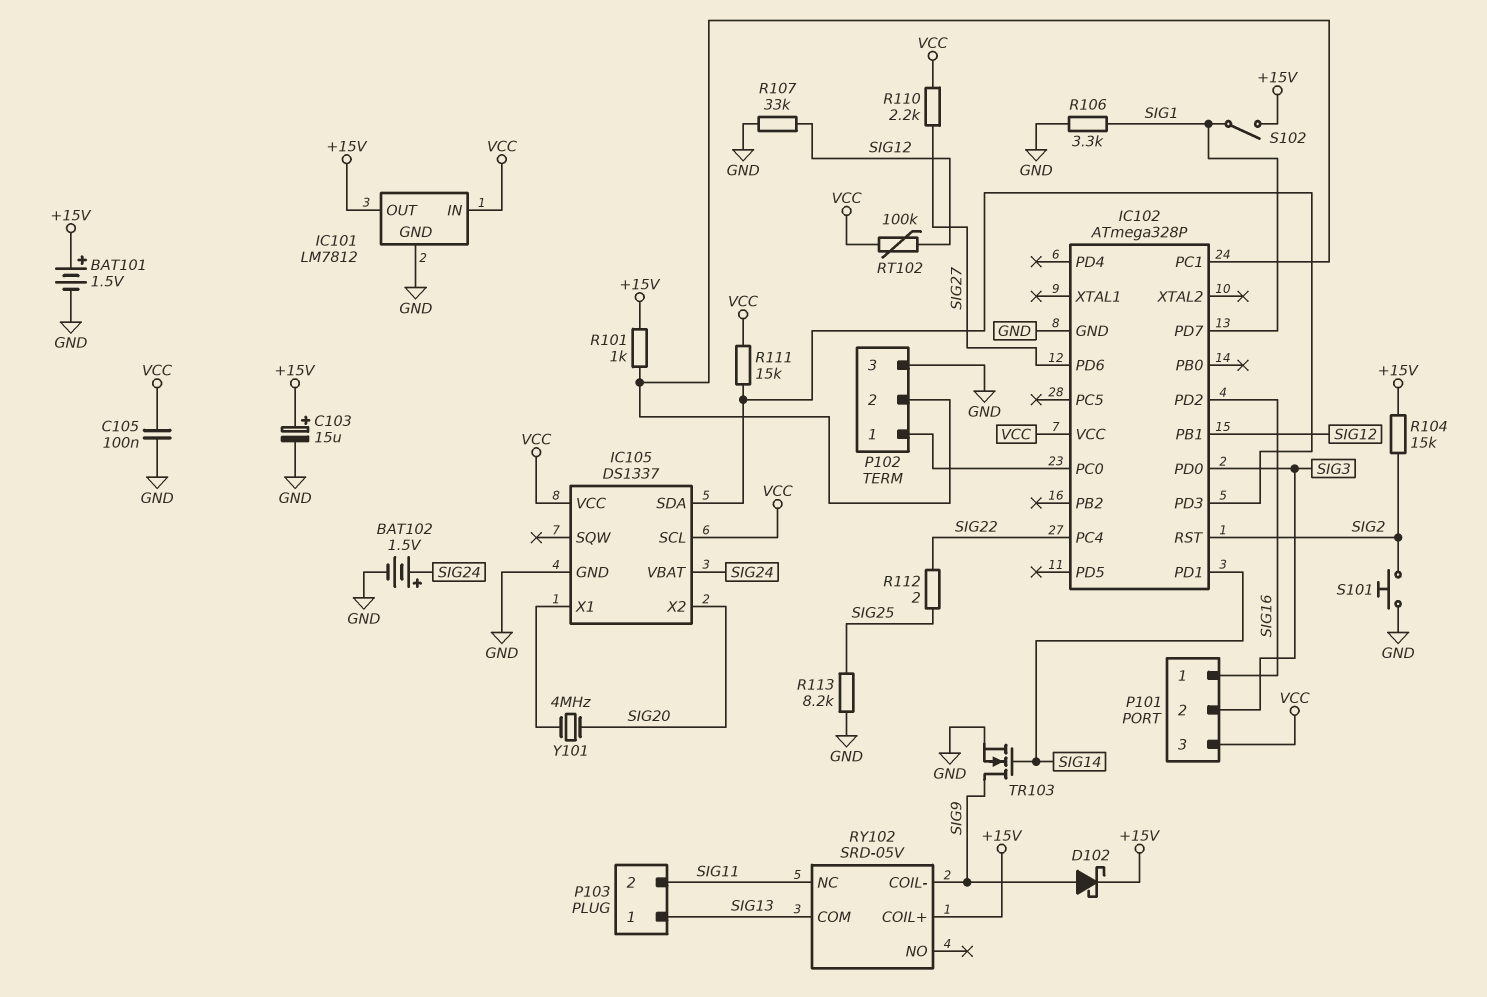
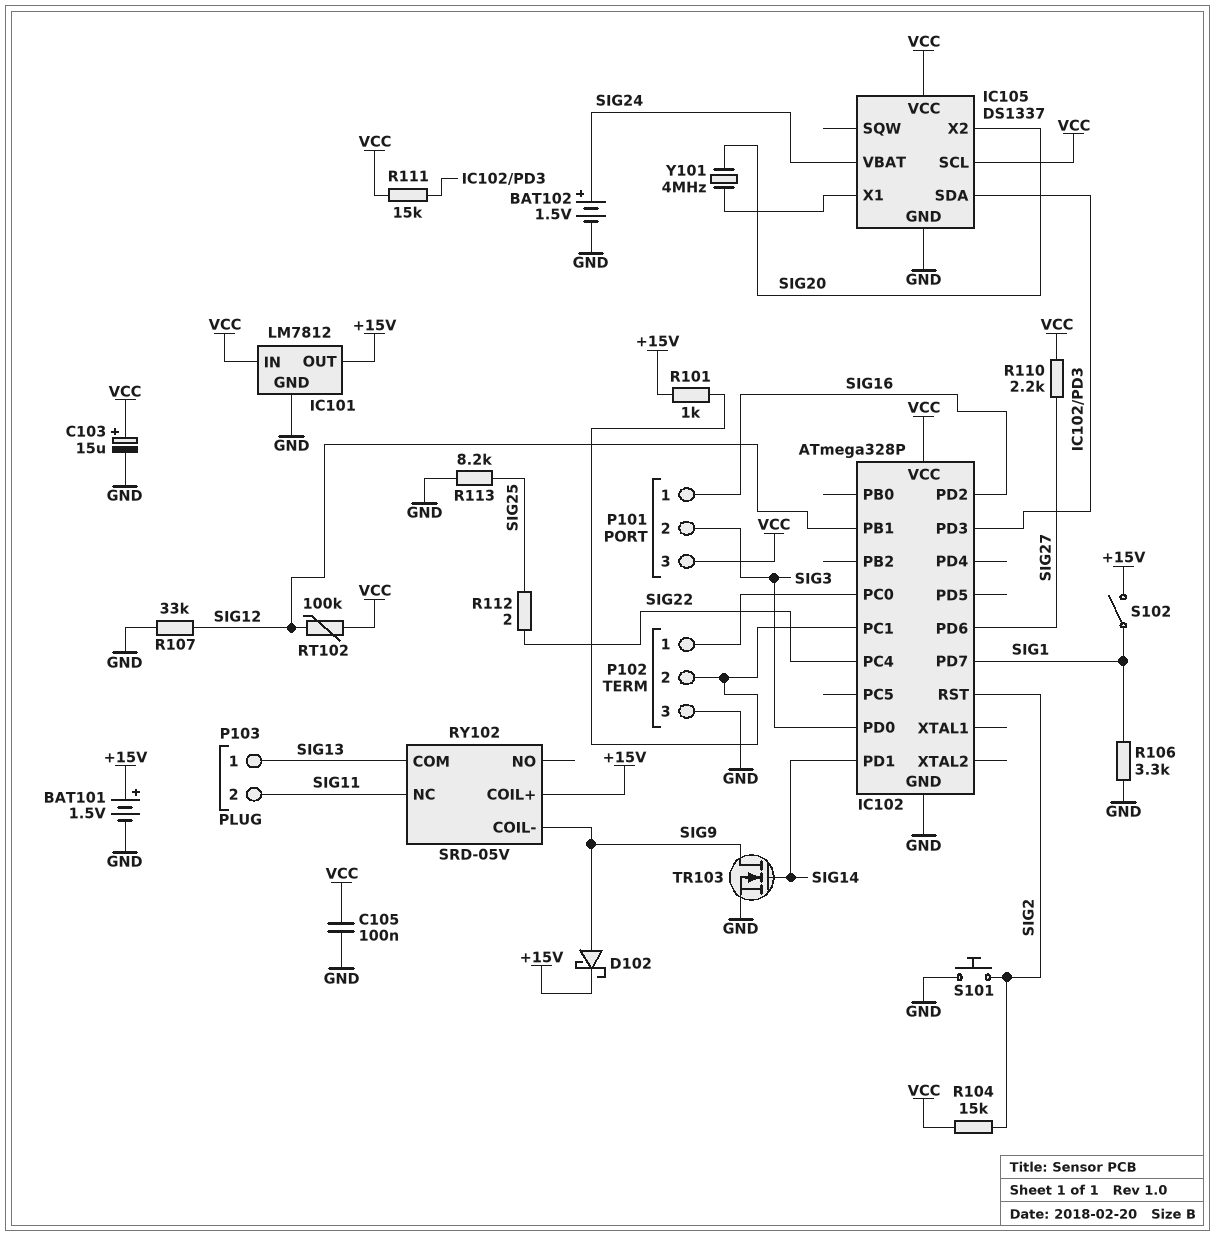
C103: 15uF (plus +15V, minus GND) -> 15uF (plus VCC, minus GND)
R104: 15k (+15V, SIG2) -> 15k (SIG2, VCC)

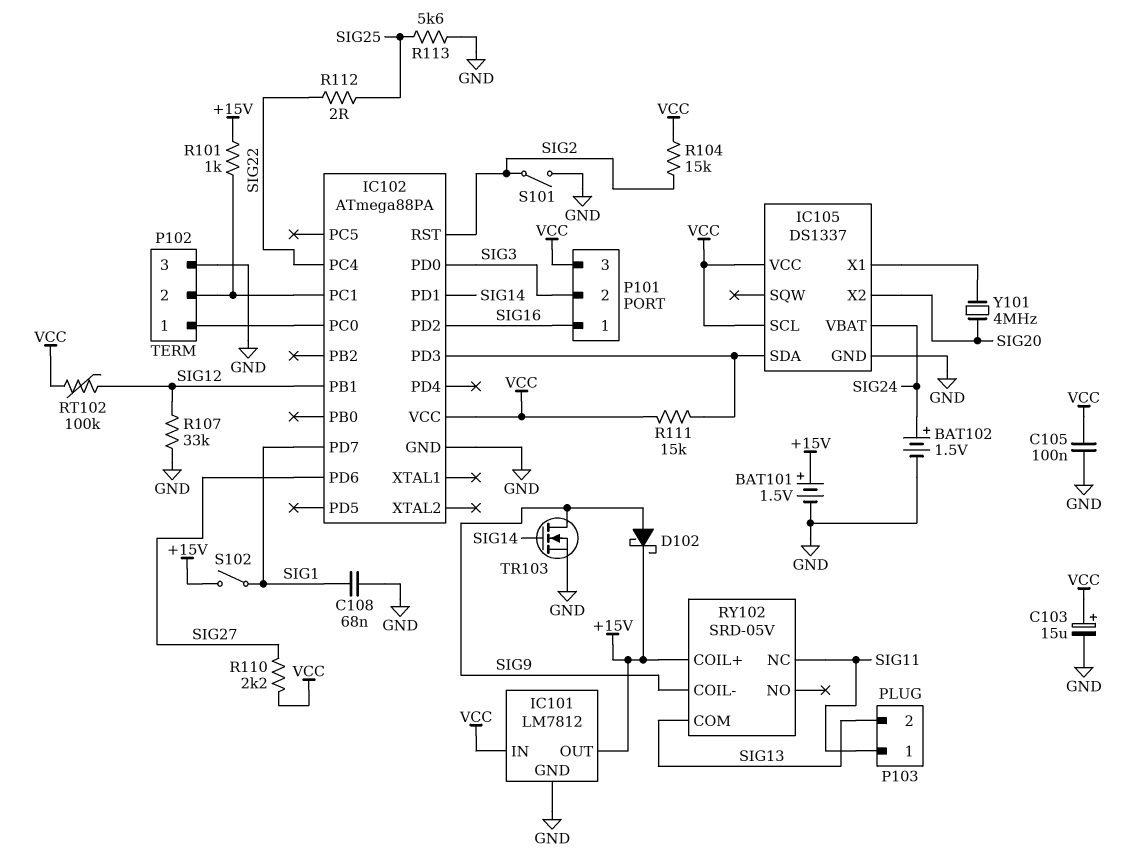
C108: none -> 68nF (GND, SIG1)
IC102: ATmega328P -> ATmega88PA
P103 pin 1: SIG13 -> SIG11
P103 pin 2: SIG11 -> SIG13
R106: 3.3k (GND, SIG1) -> none
R113: 8.2k (GND, SIG25) -> 5.6k (GND, SIG25)
S101: button (GND, SIG2) -> switch (GND, SIG2)

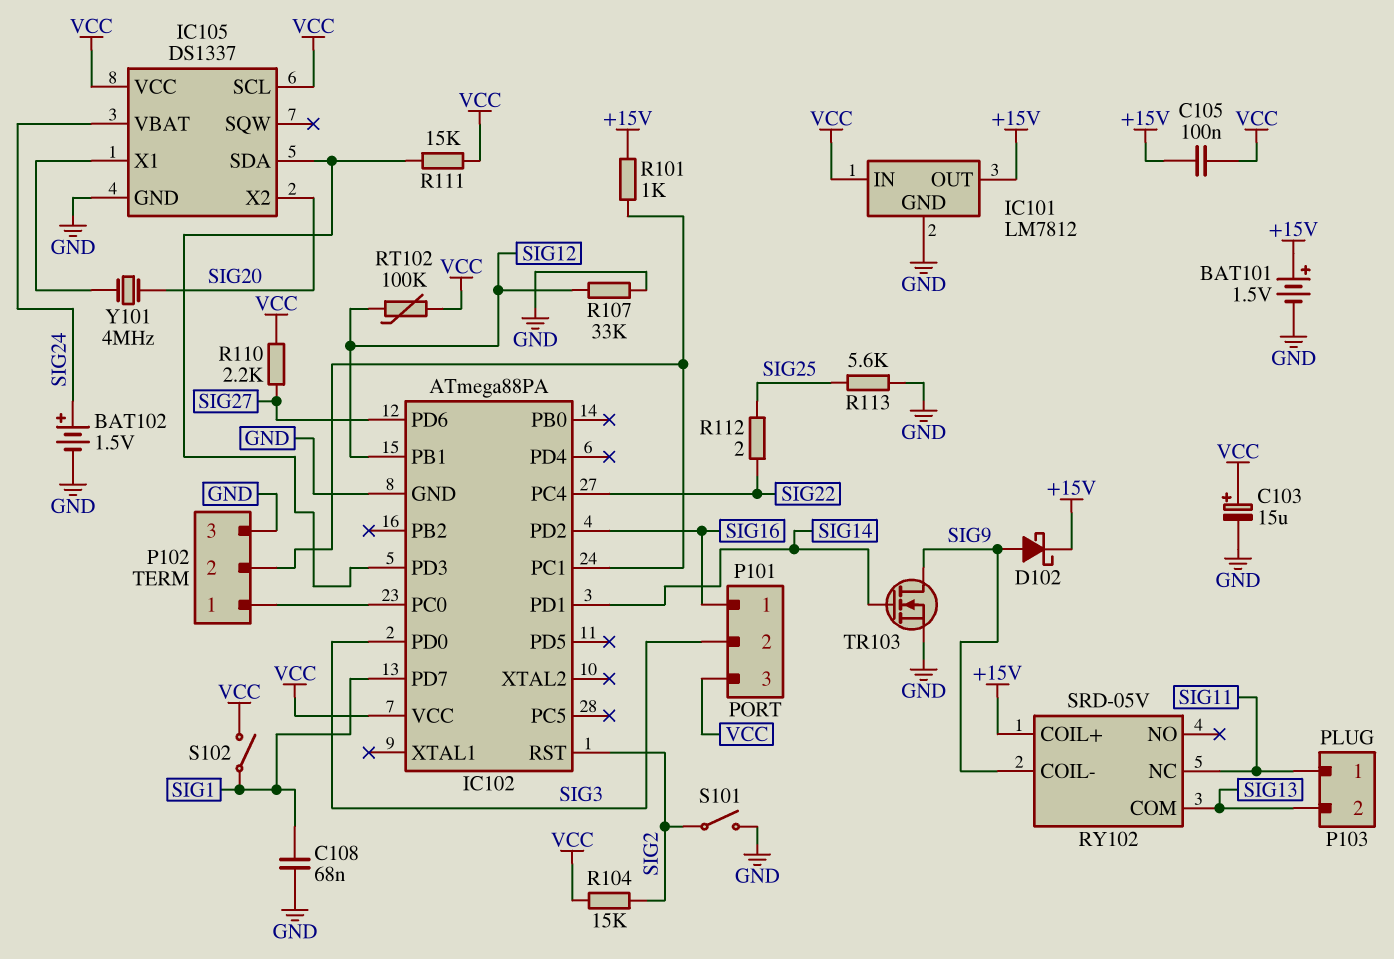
C105: 100nF (GND, VCC) -> 100nF (+15V, VCC)
S102: switch (+15V, SIG1) -> switch (SIG1, VCC)

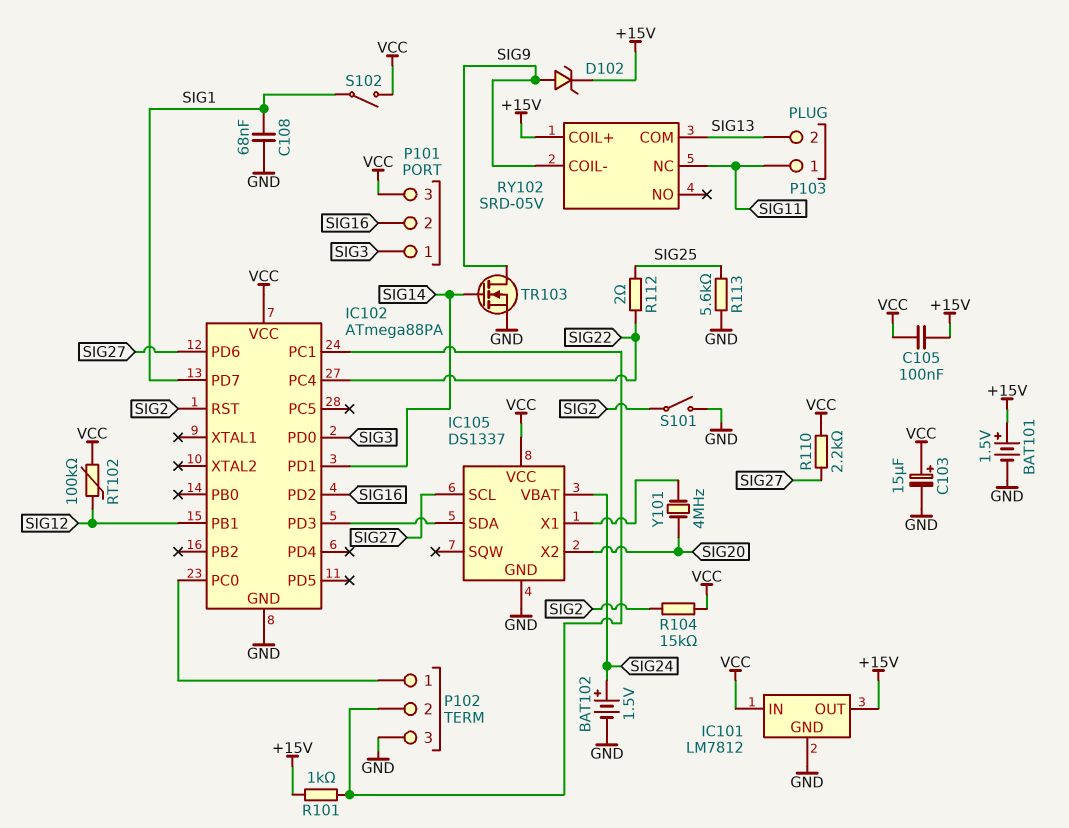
D102: schottky (A SIG9, K +15V) -> zener (A SIG9, K +15V)
IC105 pin SCL: VCC -> SIG27
P101 pin 1: SIG16 -> SIG3
P101 pin 2: SIG3 -> SIG16
R107: 33k (GND, SIG12) -> none
R111: 15k (IC102/PD3, VCC) -> none

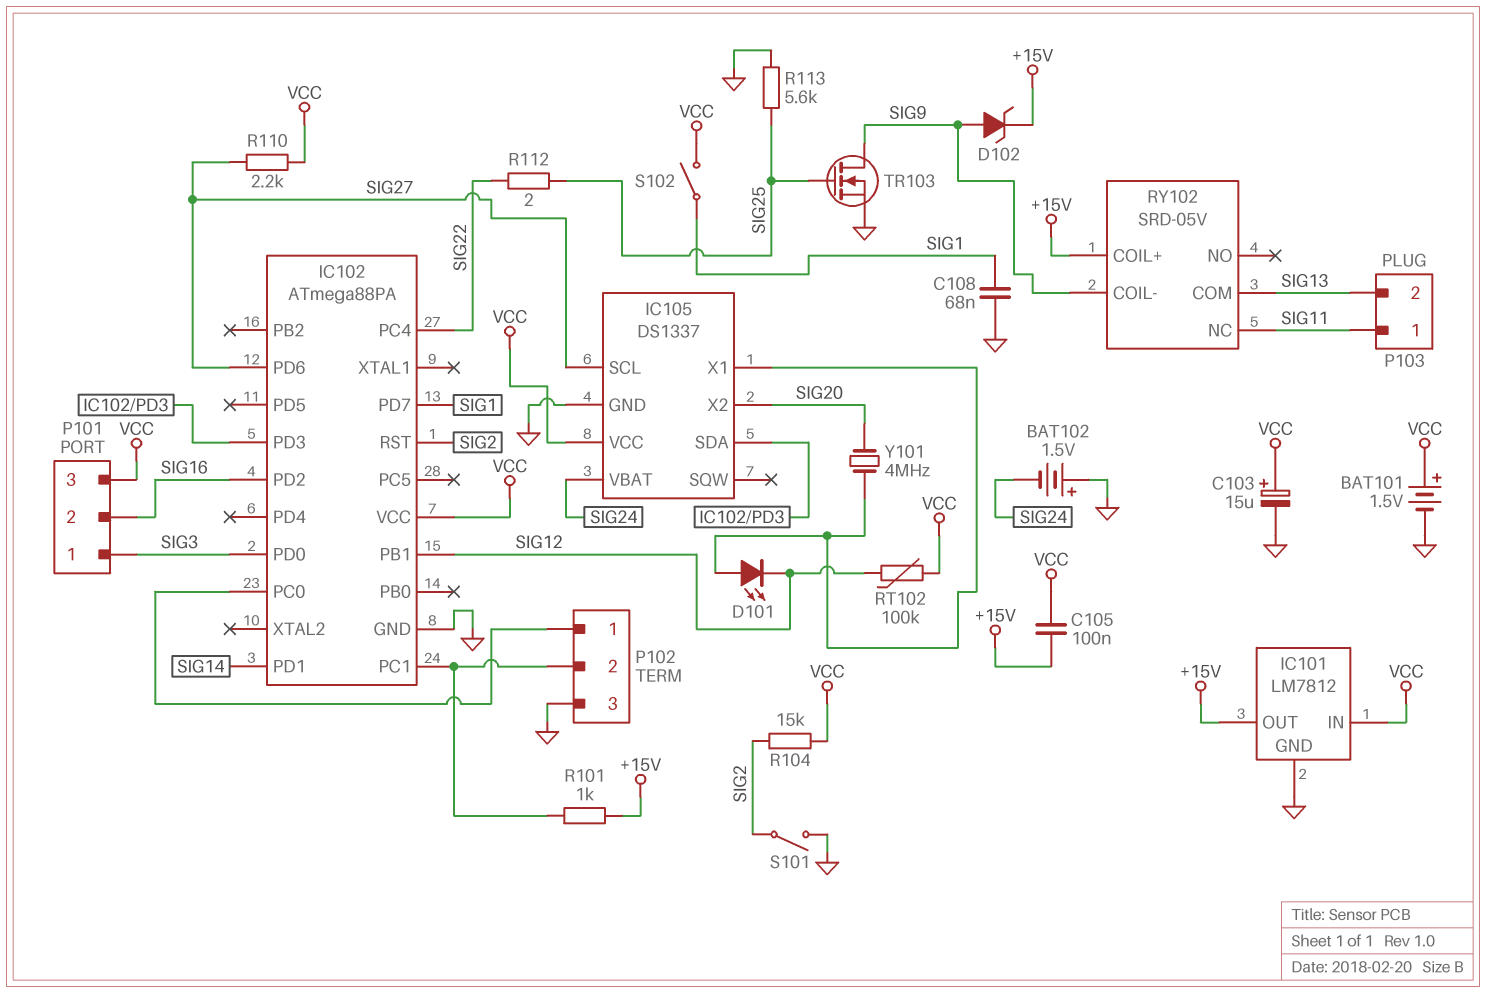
BAT101: 1.5V (plus +15V, minus GND) -> 1.5V (plus VCC, minus GND)
BAT102: 1.5V (plus SIG24, minus GND) -> 1.5V (plus GND, minus SIG24)
D101: none -> LED (A IC105/X1, K SIG12)
TR103: NMOS (G SIG14, D SIG9, S GND) -> NMOS (G SIG25, D SIG9, S GND)

